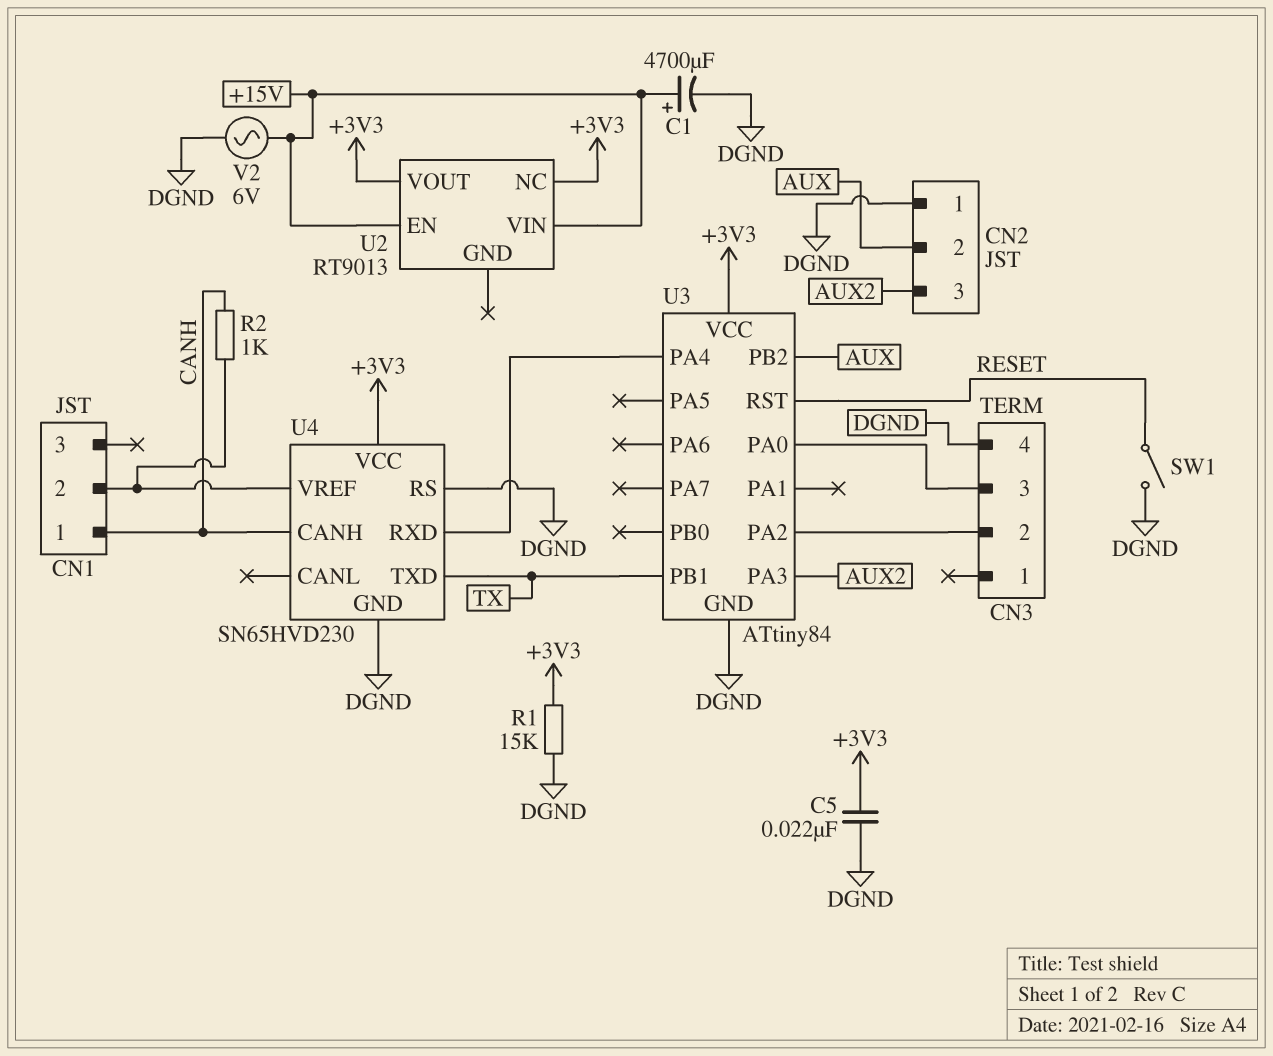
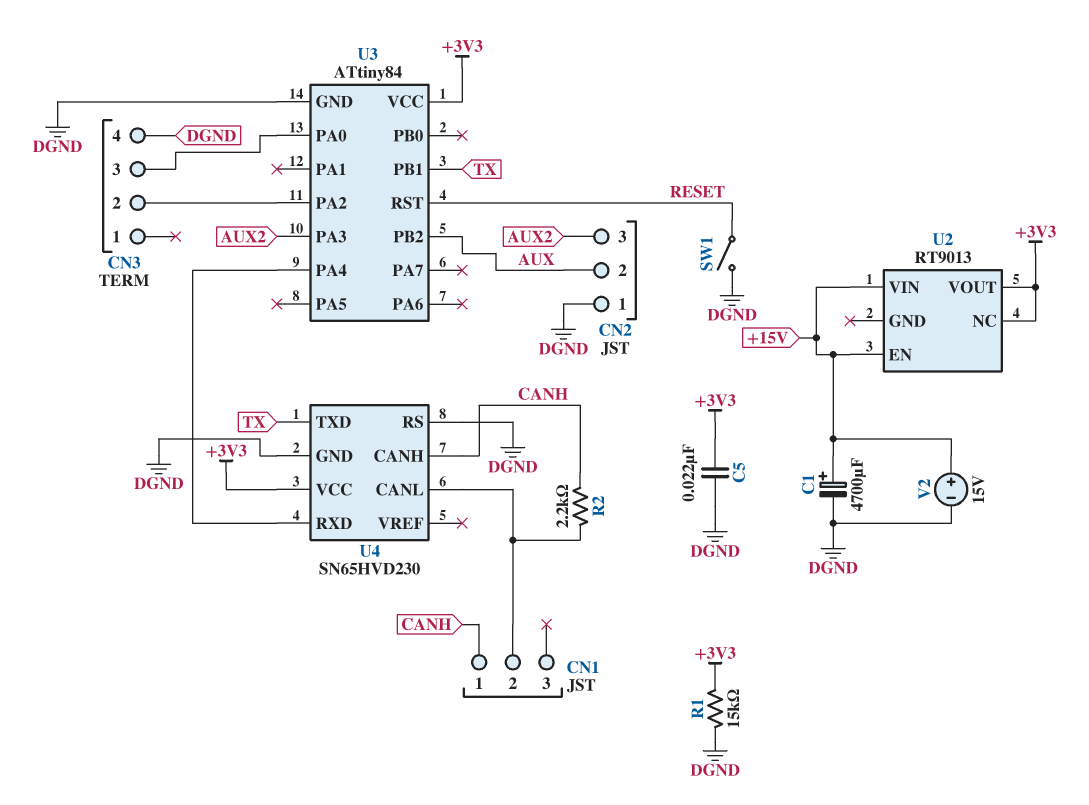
R2: 1k (CANH, CN1/2) -> 2.2k (CANH, CN1/2)
U4 pin CANL: none -> CN1/2
U4 pin VREF: CN1/2 -> none
V2: AC 6V (+15V, DGND) -> 15V (plus +15V, minus DGND)

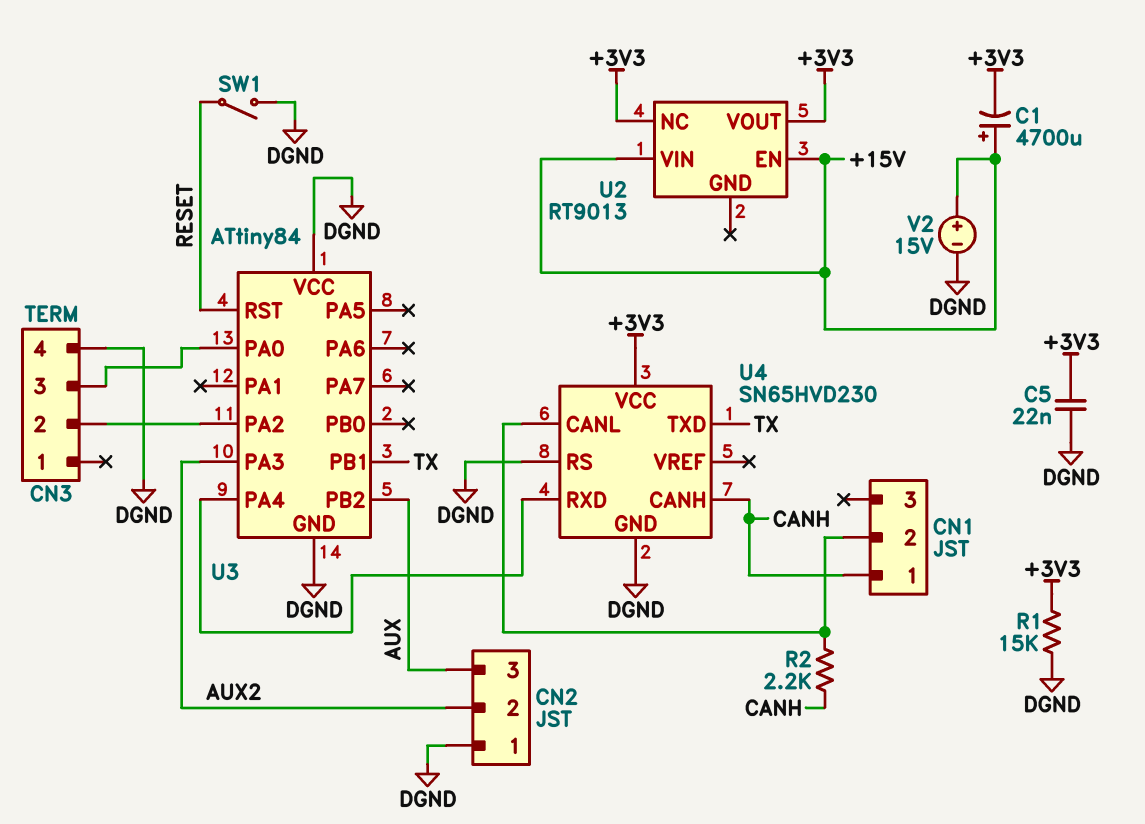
C1: 4700uF (plus +15V, minus DGND) -> 4700uF (plus +15V, minus +3V3)
CN2 pin 2: AUX -> AUX2
CN2 pin 3: AUX2 -> AUX
U3 pin VCC: +3V3 -> DGND

